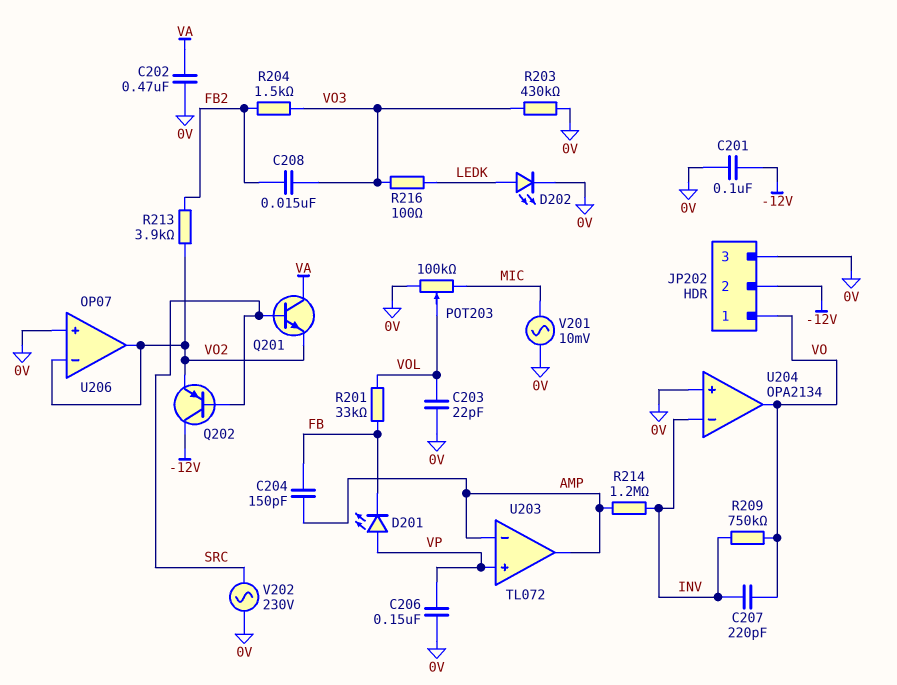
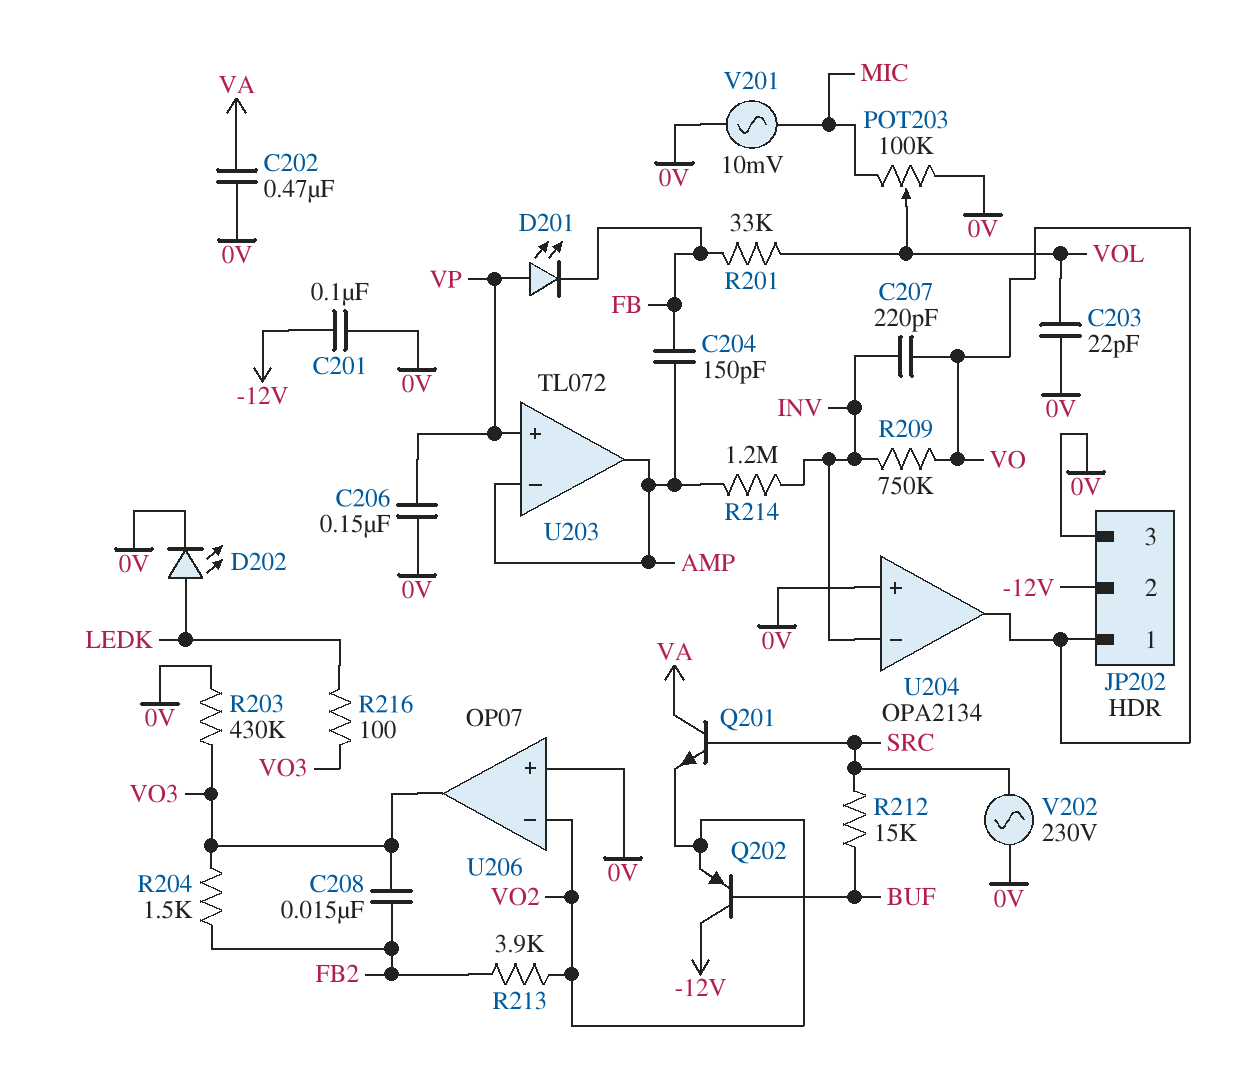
Q202: PNP (B SRC, C -12V, E VO2) -> PNP (B BUF, C -12V, E VO2)
R212: none -> 15k (BUF, SRC)
U206 pin out: VO2 -> VO3

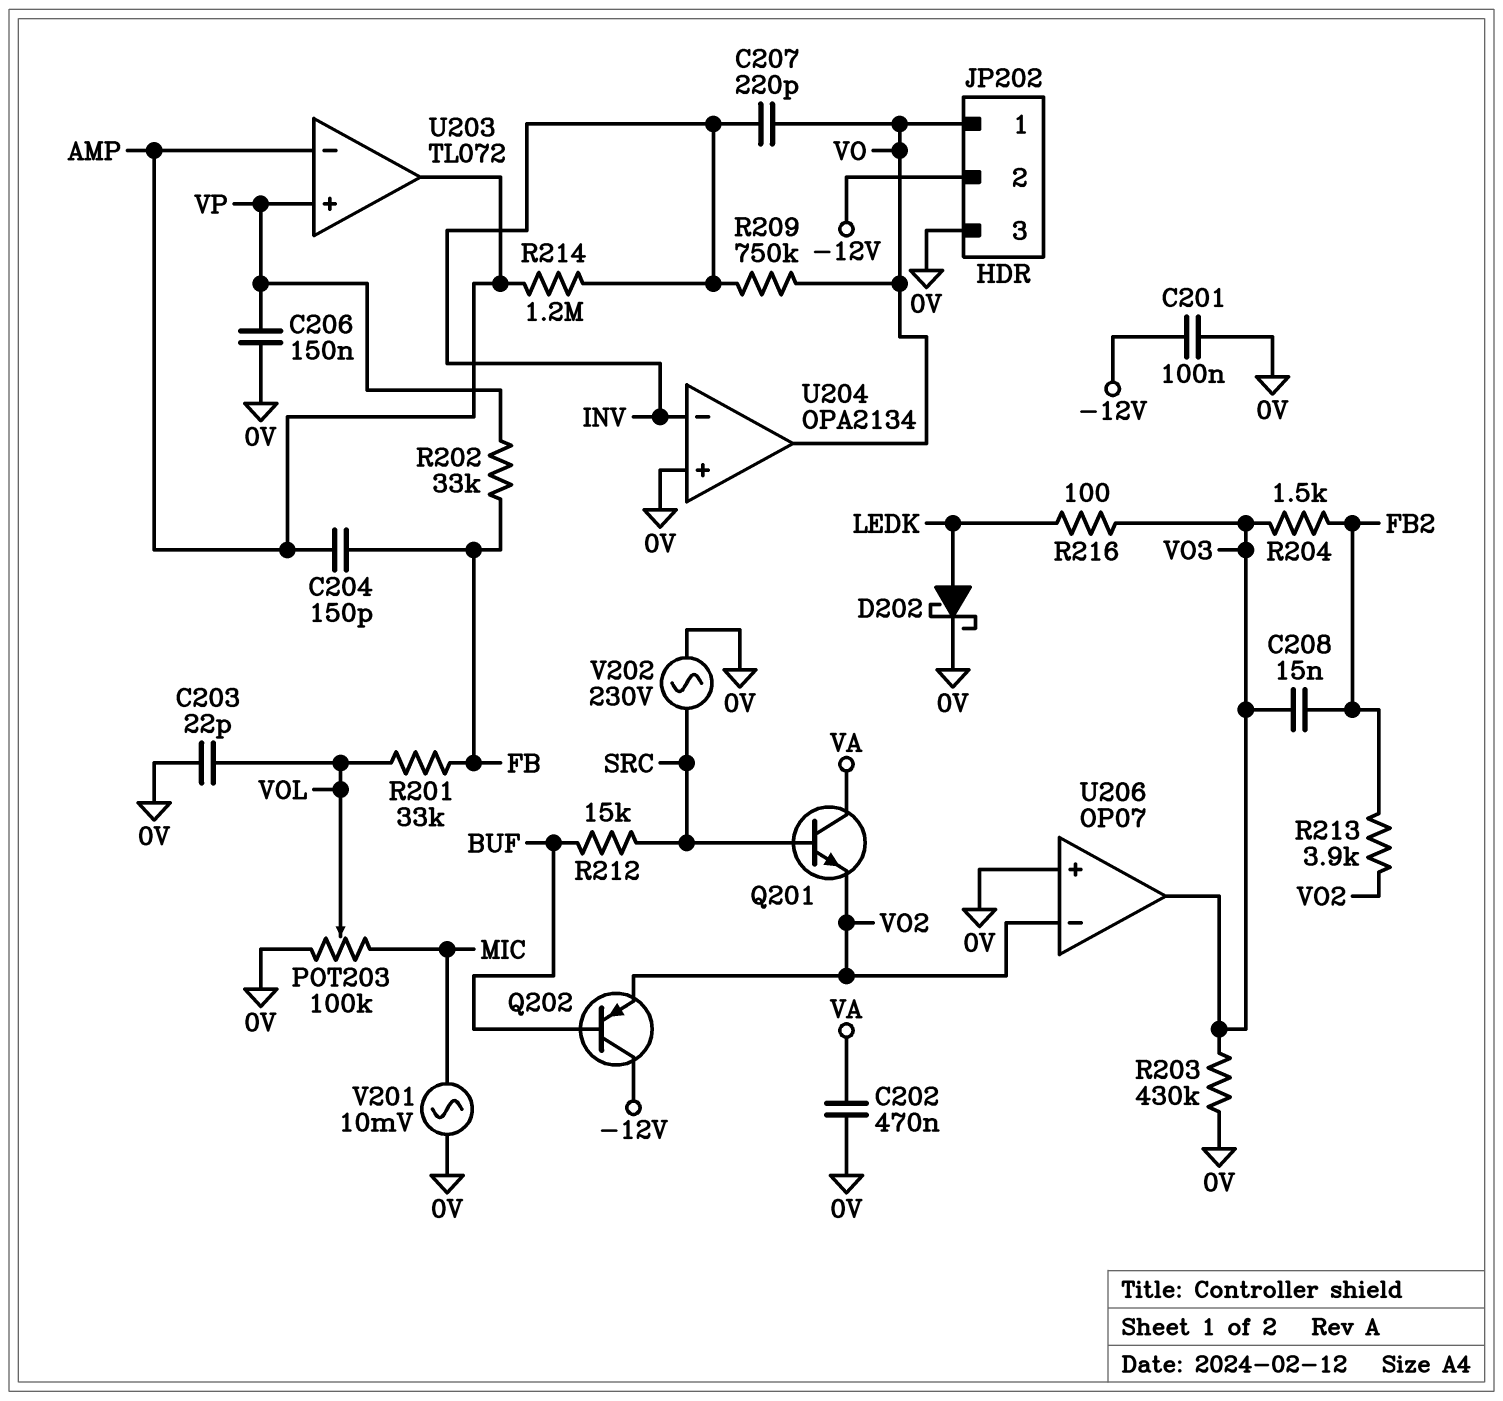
D201: LED (A VP, K FB) -> none
D202: LED (A LEDK, K 0V) -> schottky (A LEDK, K 0V)
R202: none -> 33k (FB, VP)

